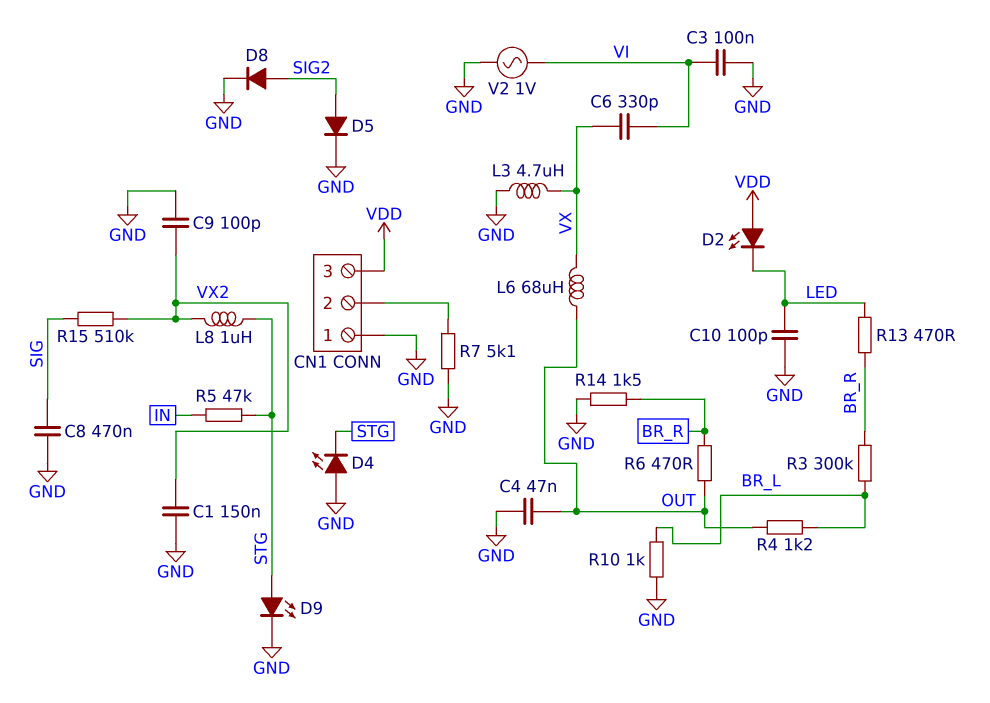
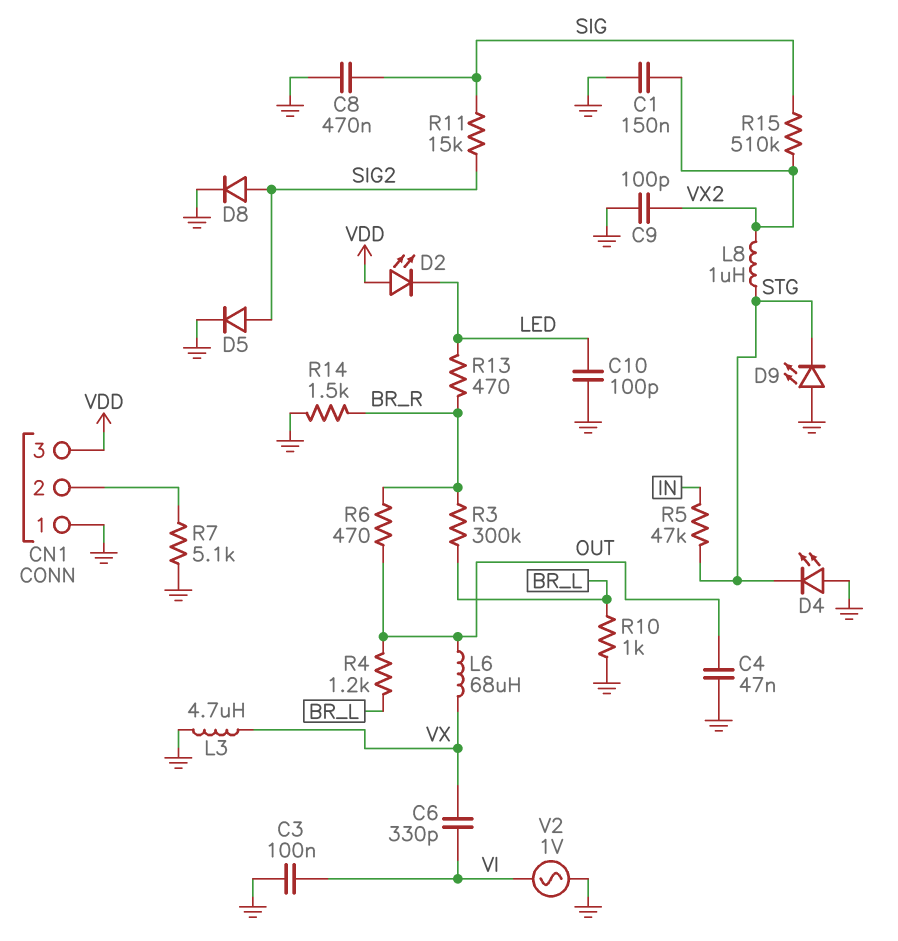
D9: LED (A STG, K GND) -> LED (A GND, K STG)
R11: none -> 15k (SIG, SIG2)

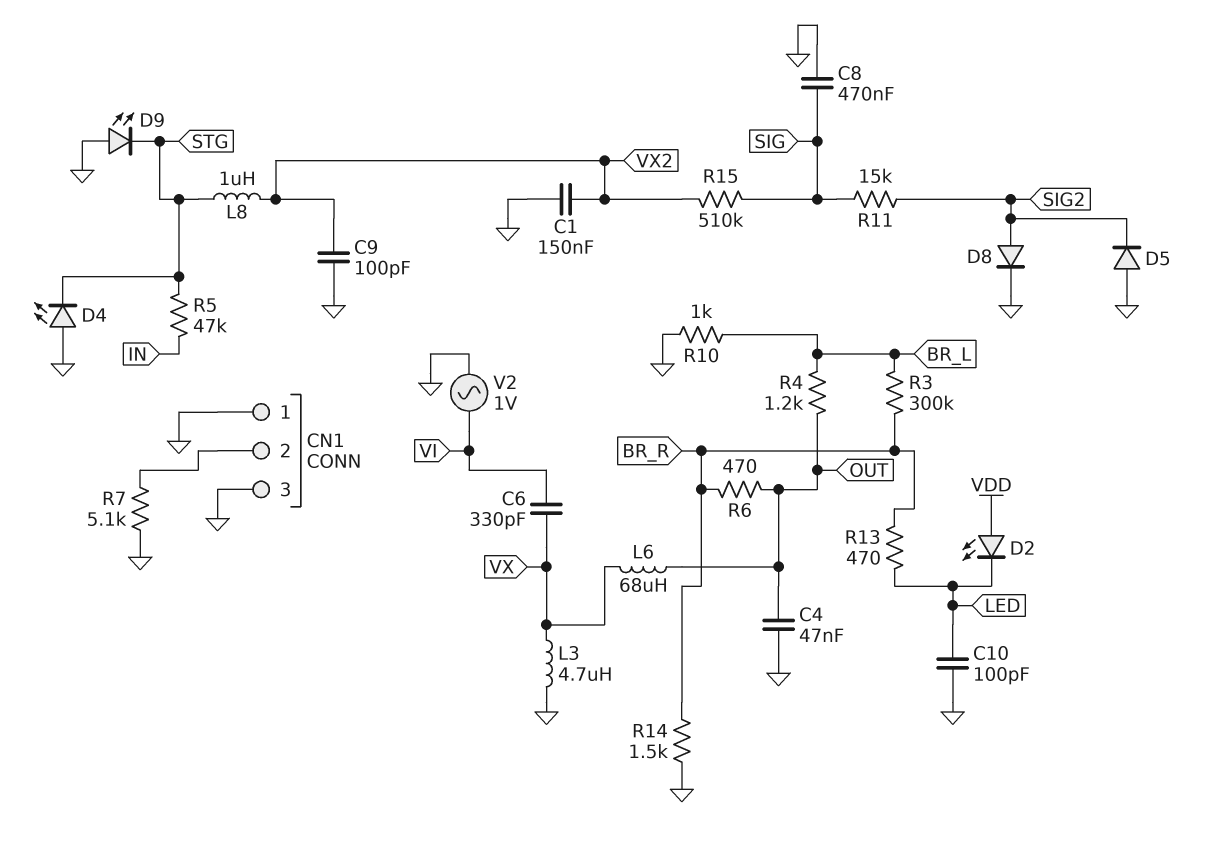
C3: 100nF (GND, VI) -> none
CN1 pin 3: VDD -> GND
D5: diode (A SIG2, K GND) -> diode (A GND, K SIG2)

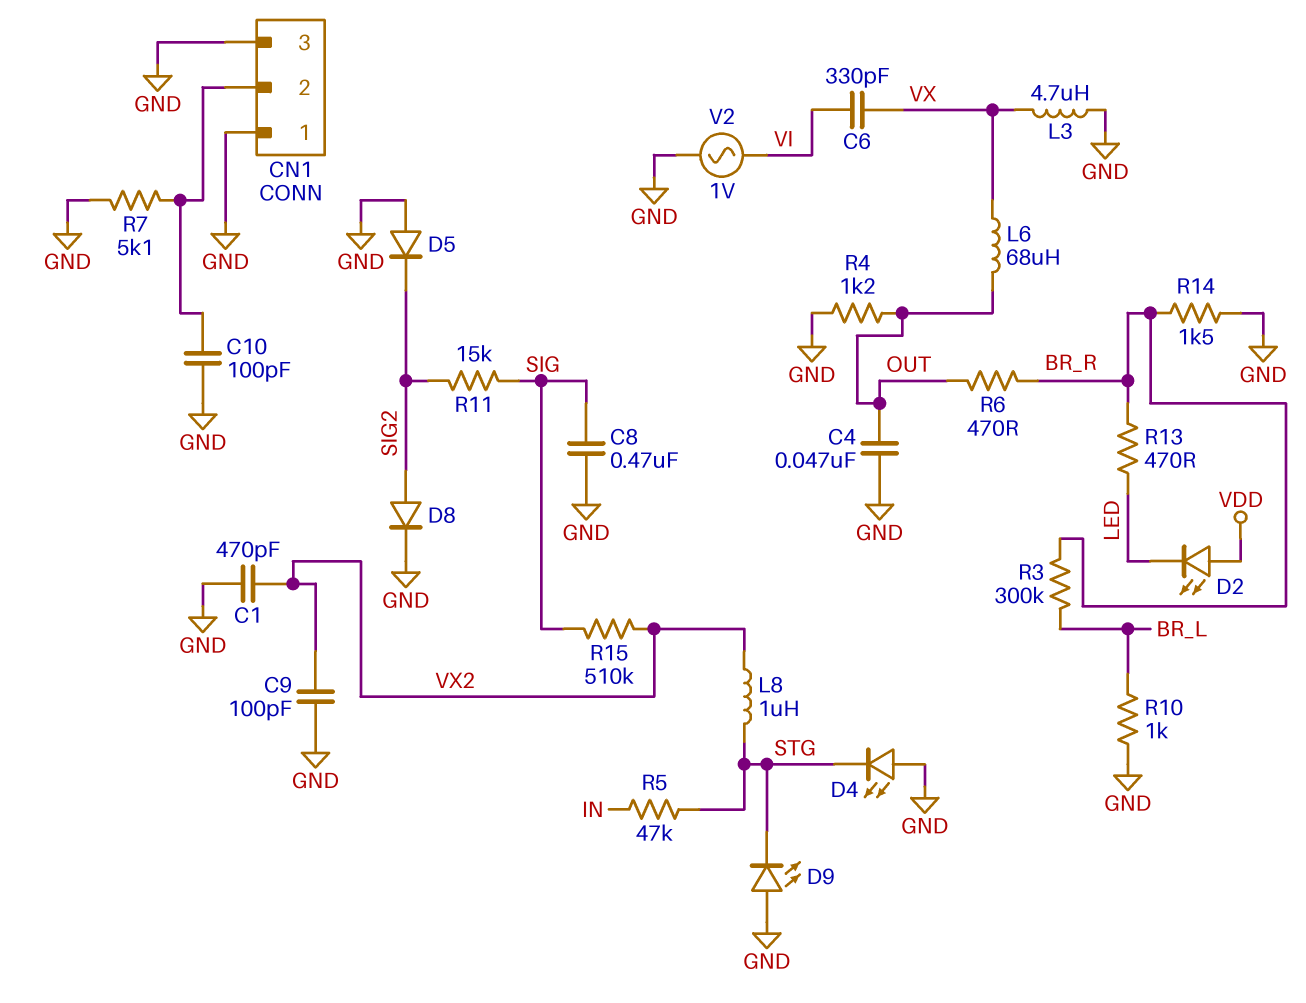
C1: 150nF (GND, VX2) -> 470pF (GND, VX2)
C10: 100pF (GND, LED) -> 100pF (CN1/2, GND)
R4: 1.2k (BR_L, OUT) -> 1.2k (GND, OUT)

